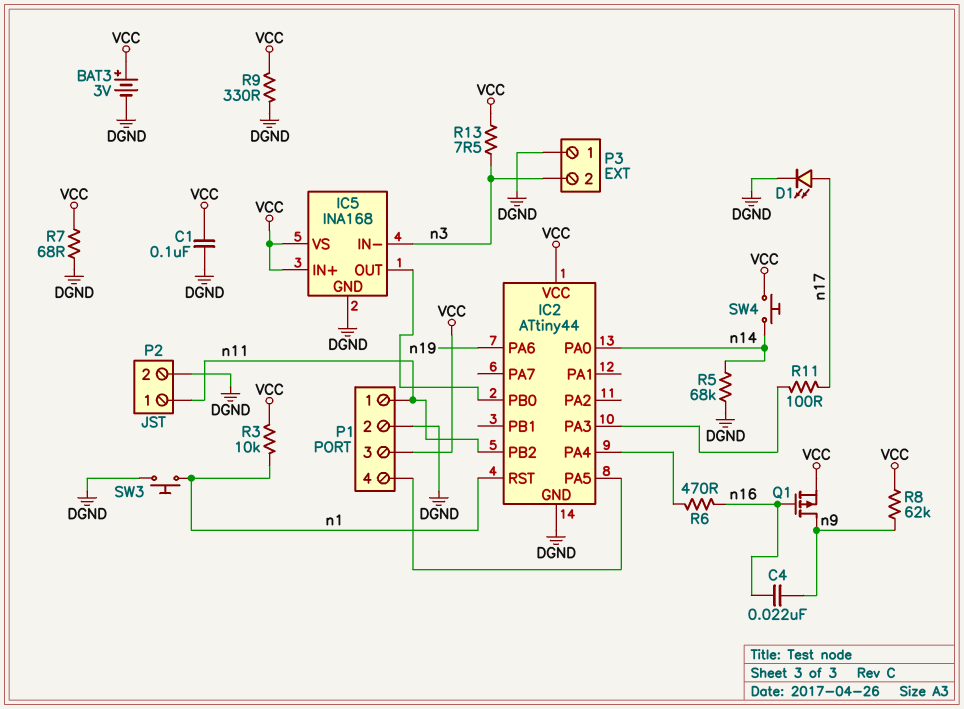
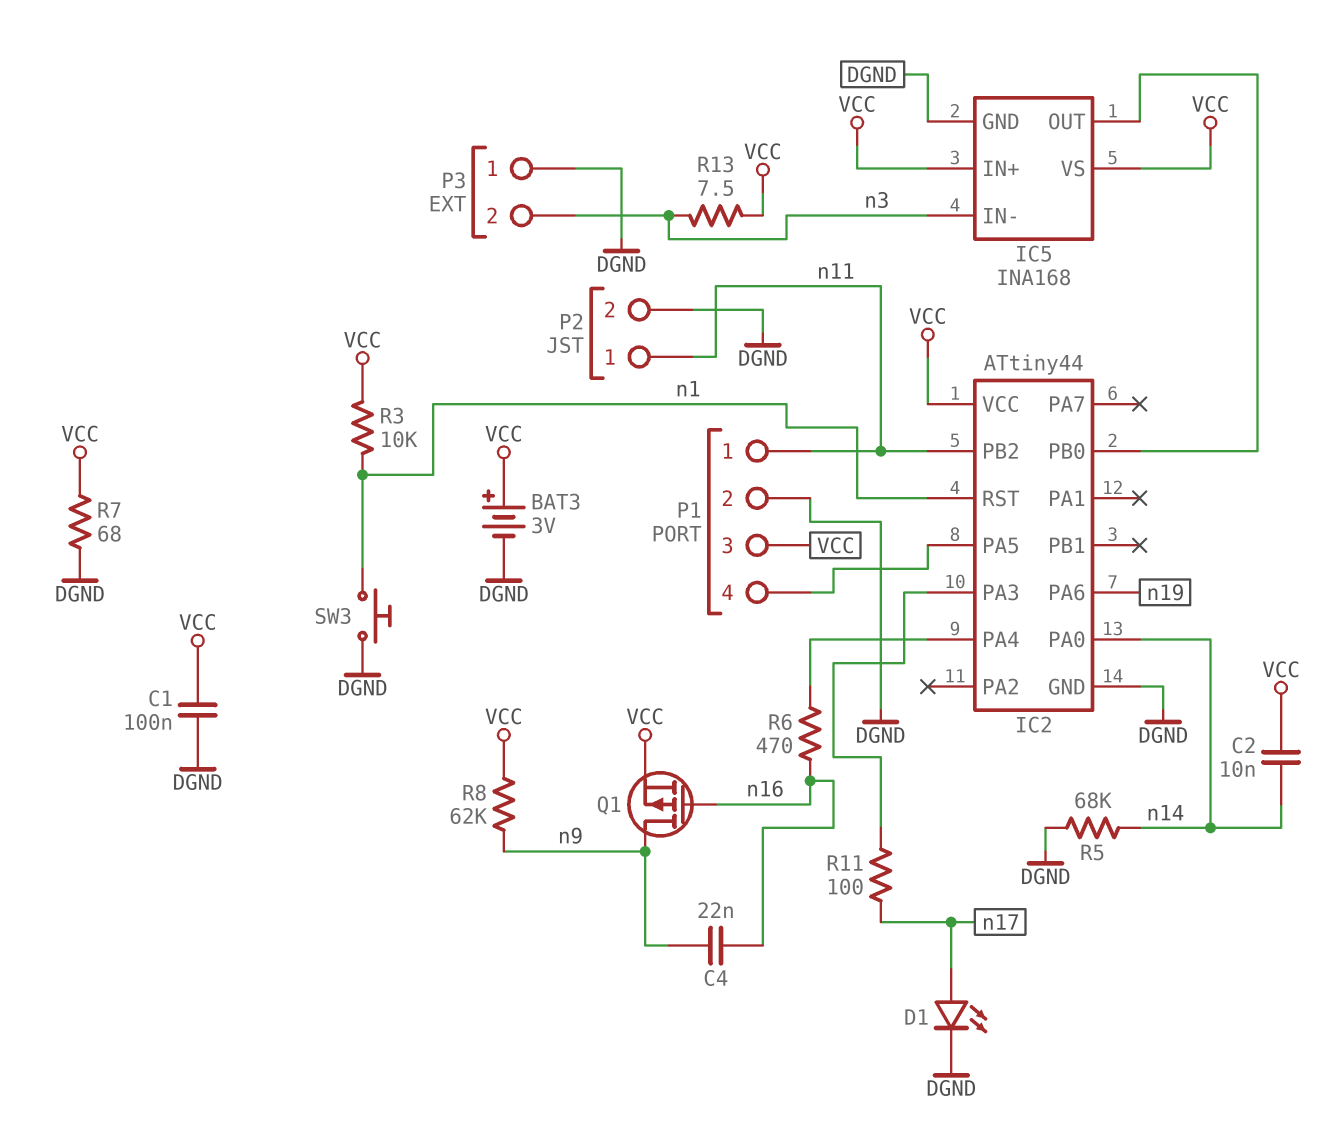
C2: none -> 10nF (VCC, n14)
R9: 330 (DGND, VCC) -> none
SW4: button (VCC, n14) -> none

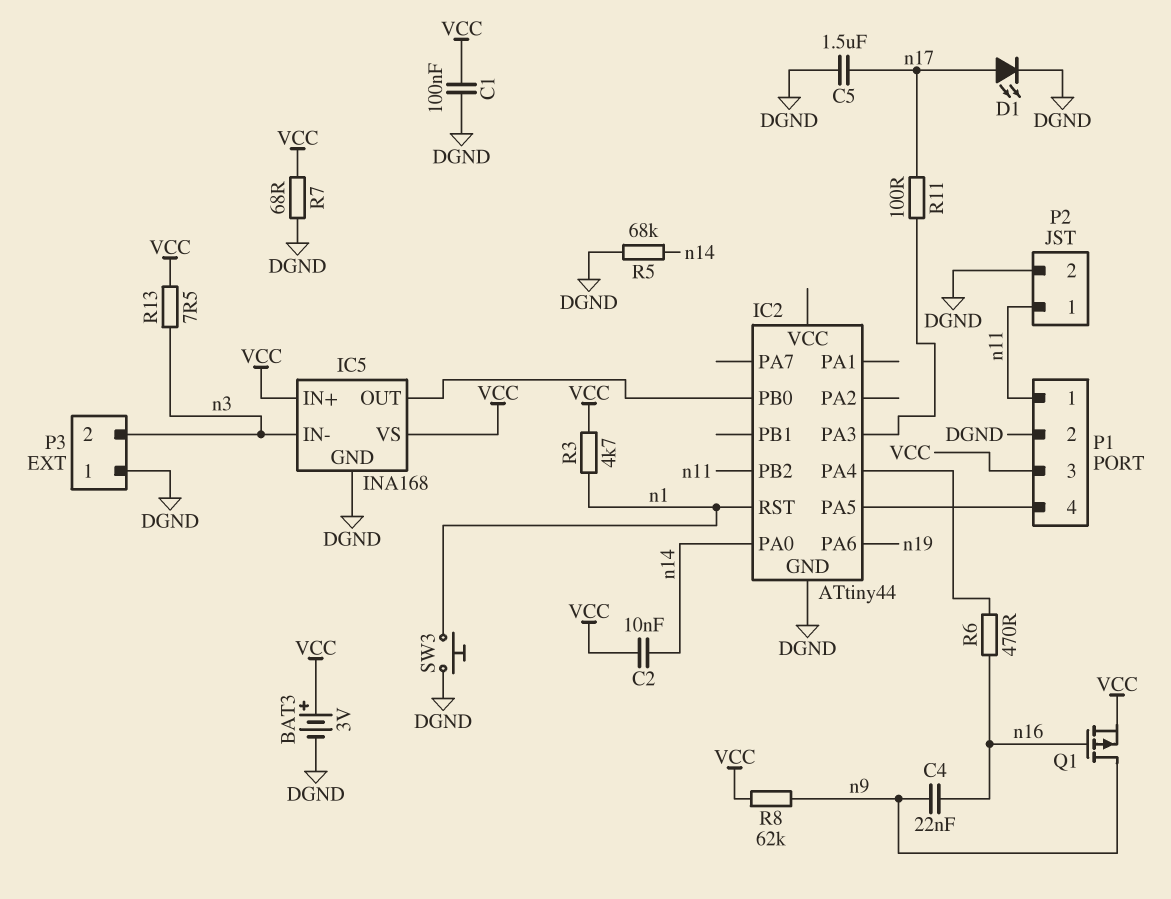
C5: none -> 1.5uF (DGND, n17)
IC2 pin VCC: VCC -> none
R3: 10k (VCC, n1) -> 4.7k (VCC, n1)

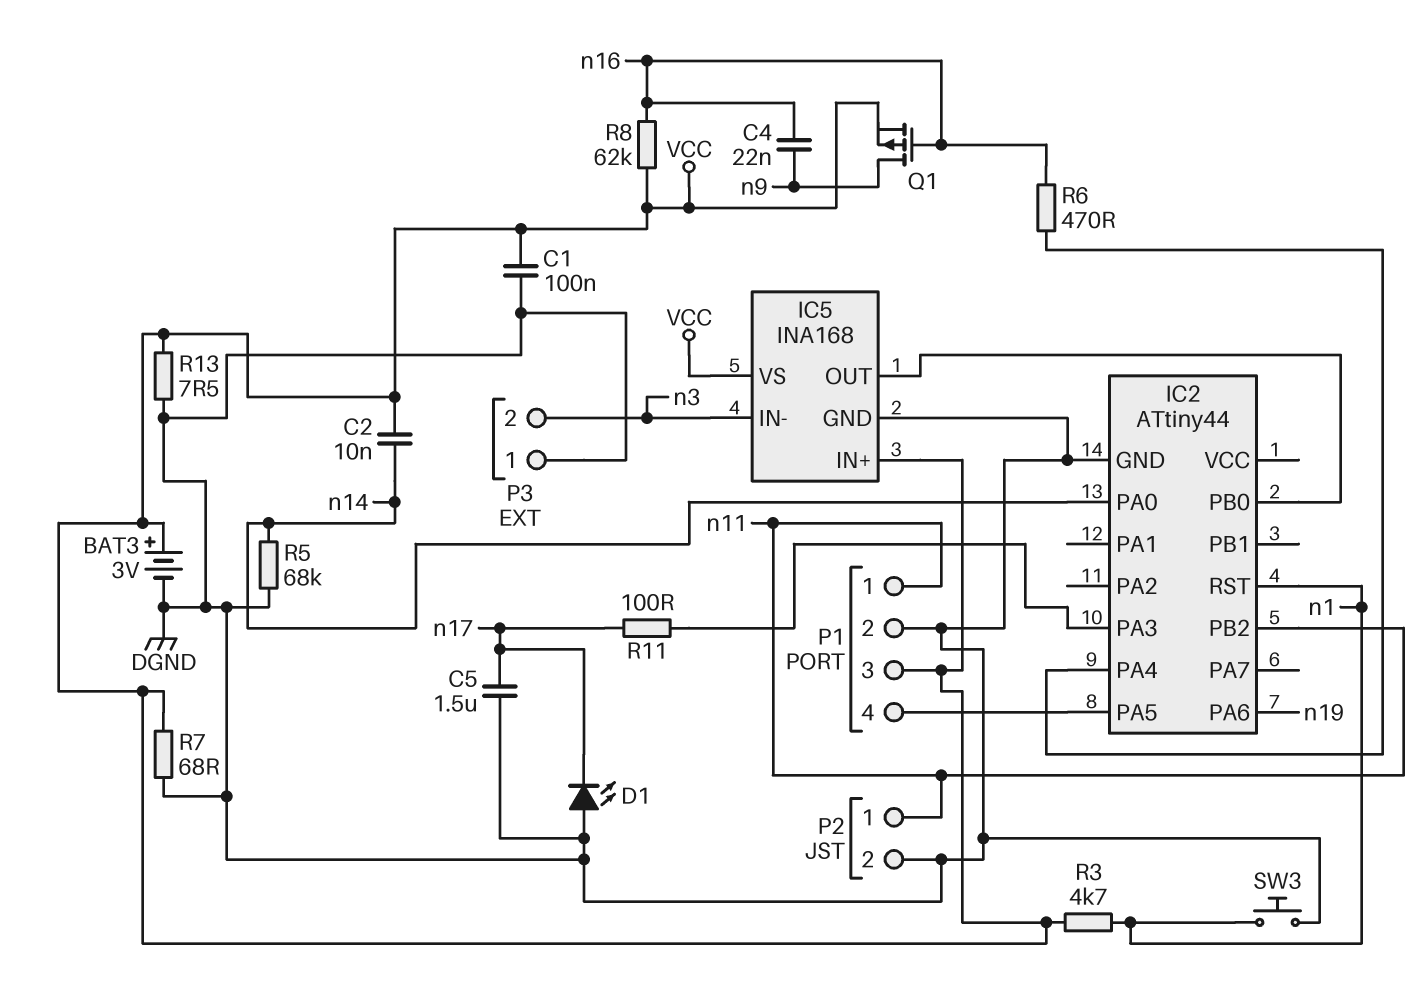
D1: LED (A n17, K DGND) -> LED (A DGND, K n17)
R8: 62k (VCC, n9) -> 62k (VCC, n16)
R13: 7.5 (VCC, n3) -> 7.5 (DGND, VCC)

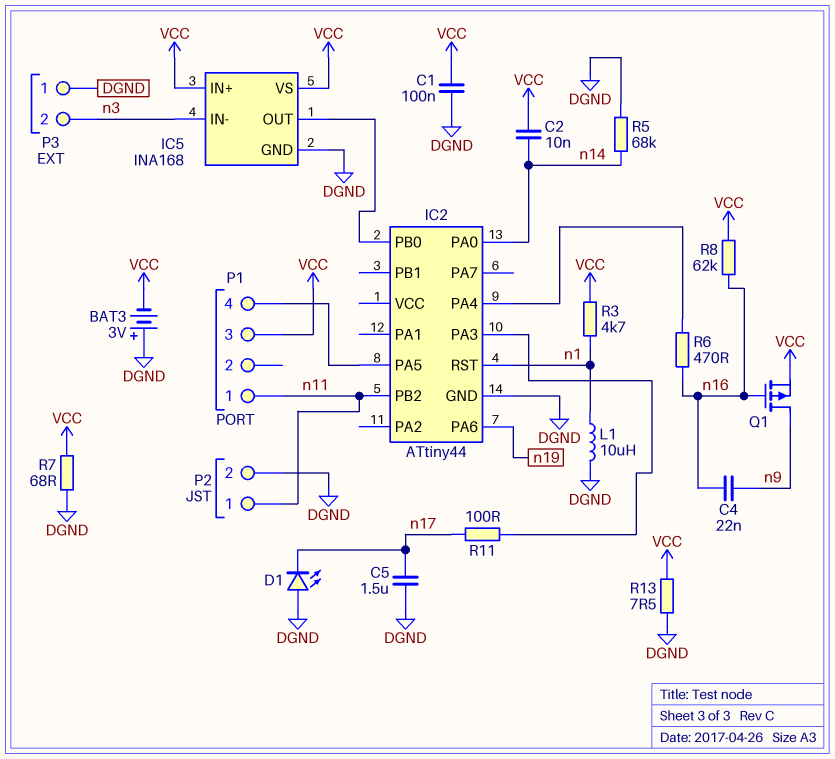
BAT3: 3V (plus VCC, minus DGND) -> 3V (plus DGND, minus VCC)
L1: none -> 10uH (DGND, n1)
P1 pin 2: DGND -> none
SW3: button (DGND, n1) -> none

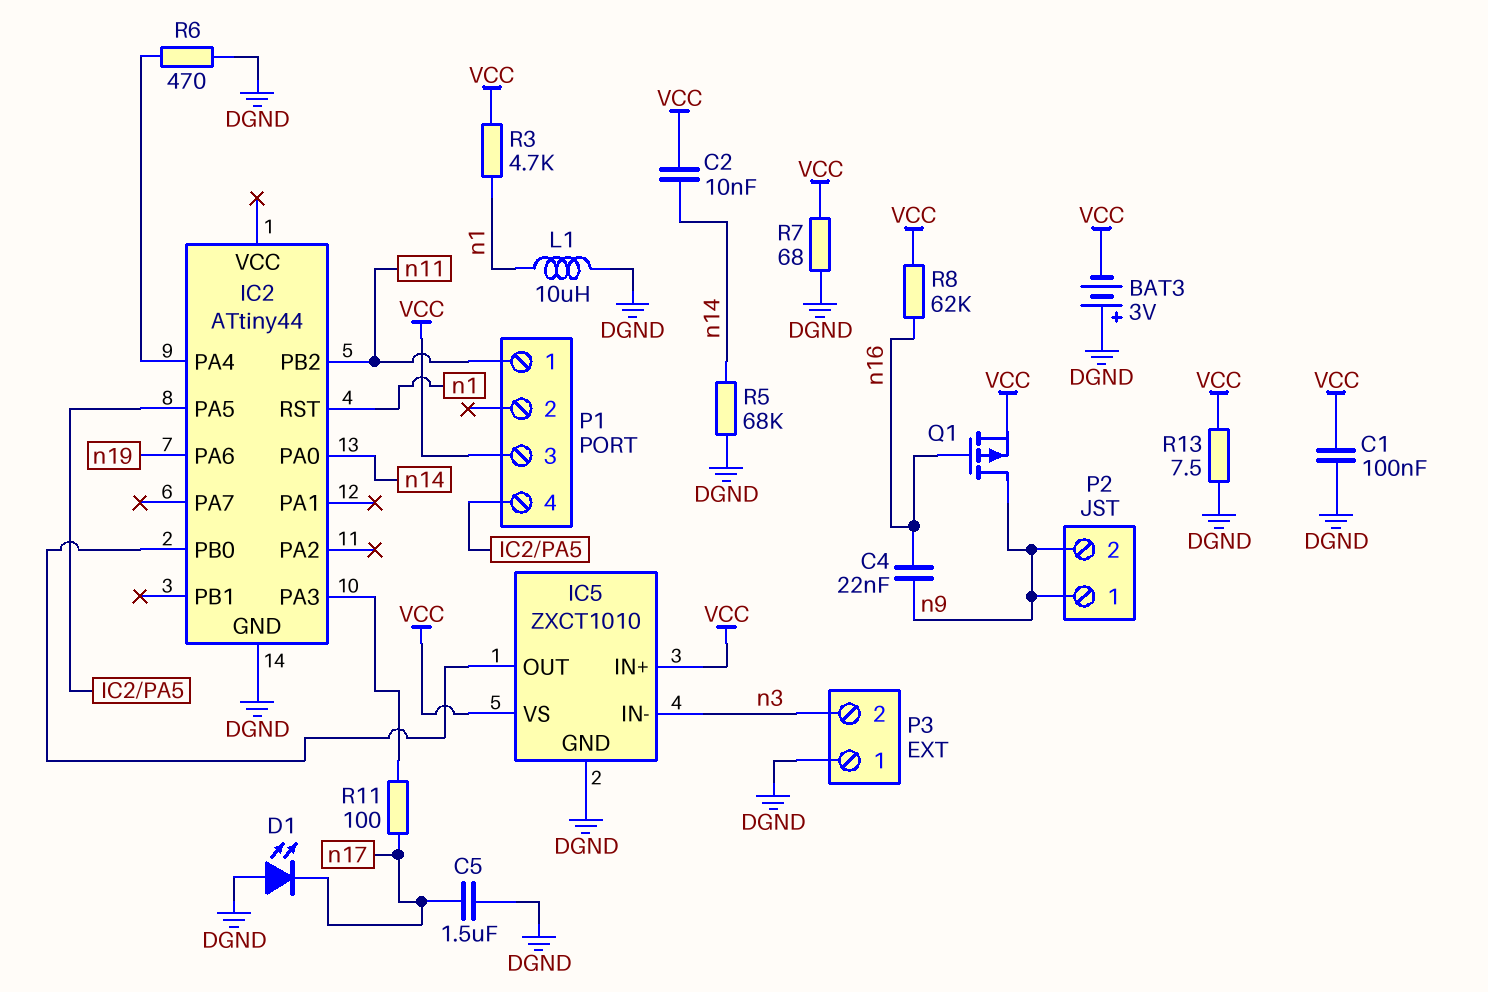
IC5: INA168 -> ZXCT1010
P2 pin 1: n11 -> n9
P2 pin 2: DGND -> n9
R6: 470 (IC2/PA4, n16) -> 470 (DGND, IC2/PA4)

